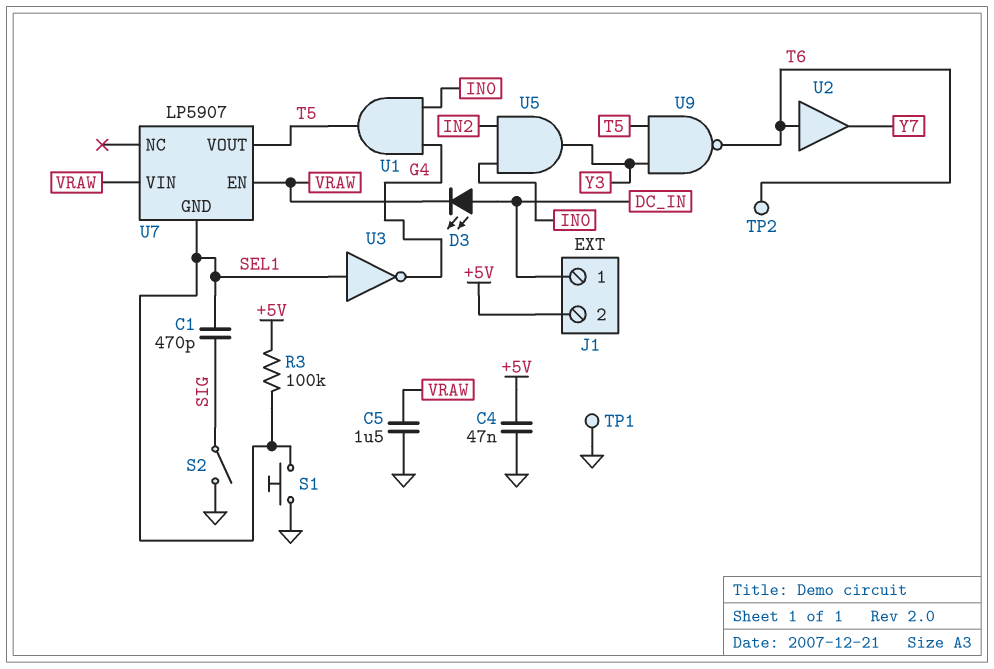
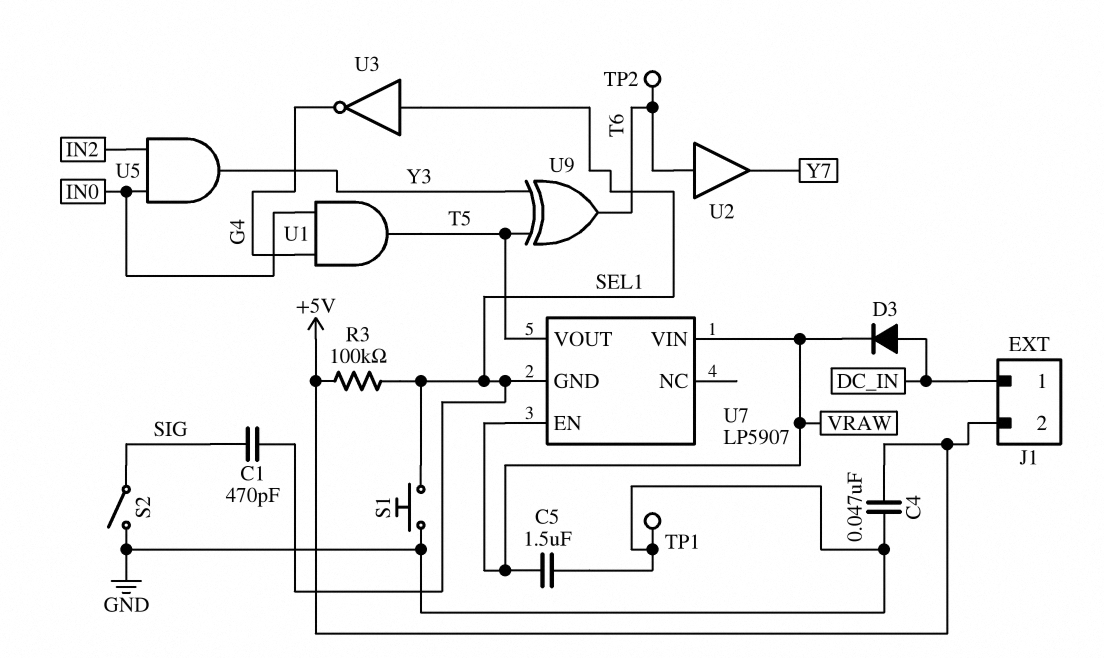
D3: LED (A DC_IN, K VRAW) -> diode (A DC_IN, K VRAW)
U9: NAND (in T5, in Y3, out T6) -> XOR (in T5, in Y3, out T6)

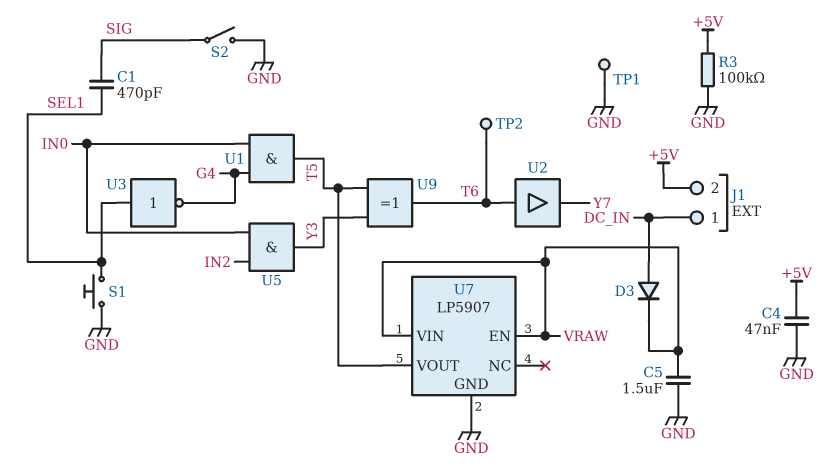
R3: 100k (+5V, SEL1) -> 100k (+5V, GND)
U7 pin GND: SEL1 -> GND

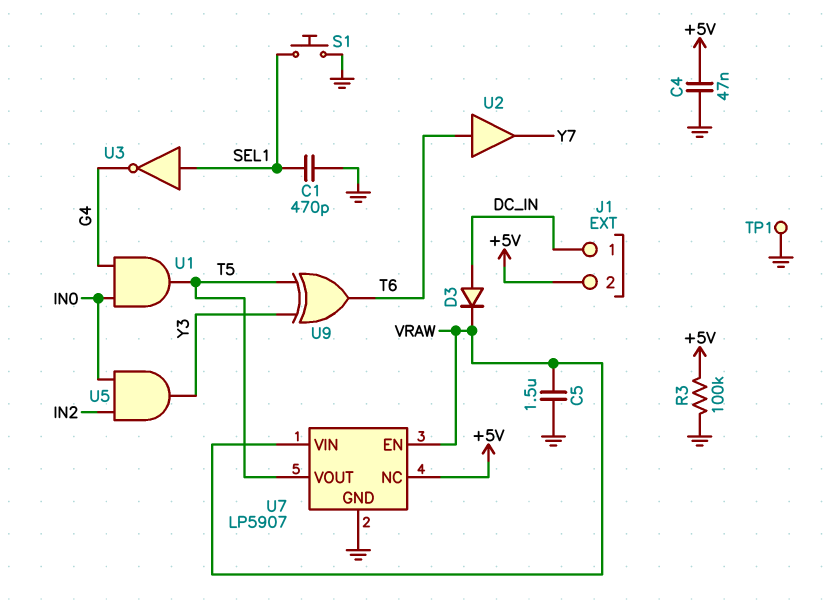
C1: 470pF (SEL1, SIG) -> 470pF (GND, SEL1)
S2: switch (GND, SIG) -> none
TP2: test point (T6) -> none
U7 pin NC: none -> +5V

